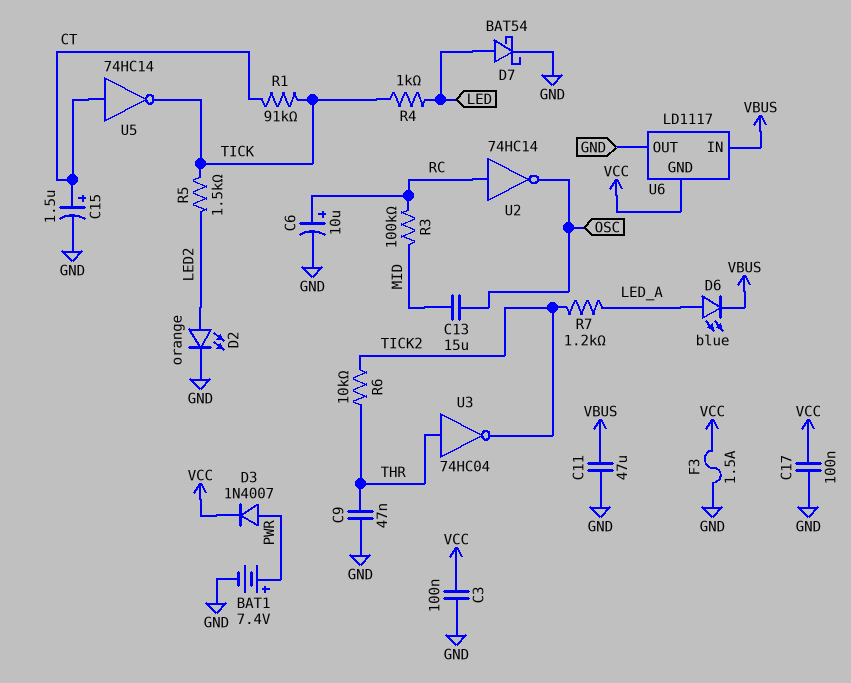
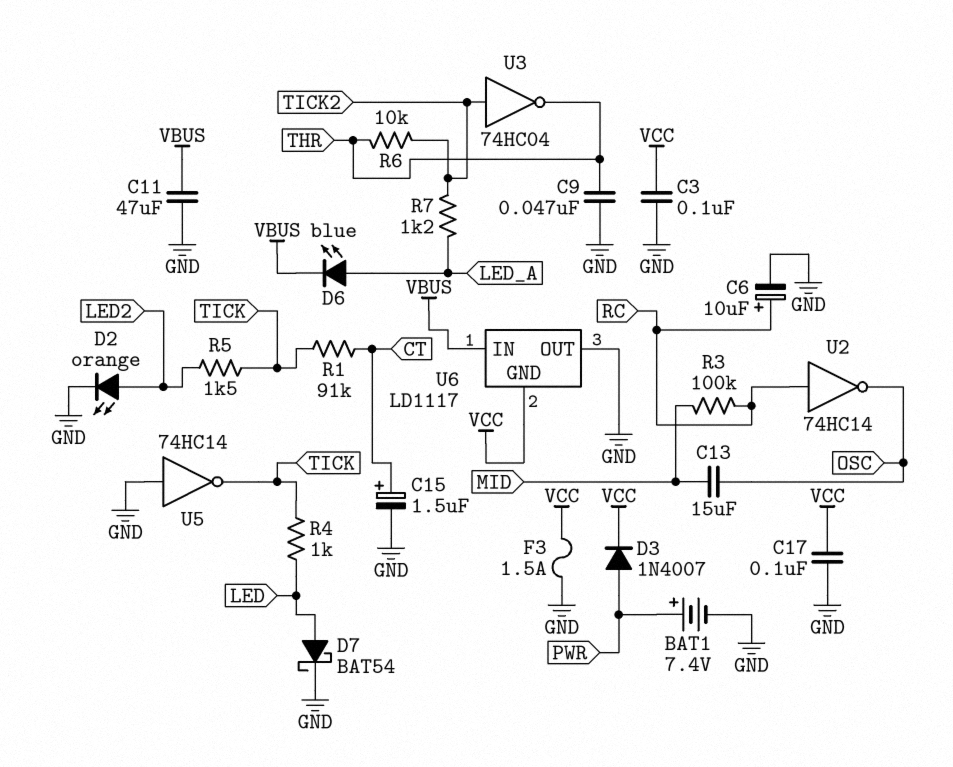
U3: NOT 74HC04 (in THR, out TICK2) -> NOT 74HC04 (in TICK2, out THR)
U5: NOT 74HC14 (in CT, out TICK) -> NOT 74HC14 (in GND, out TICK)

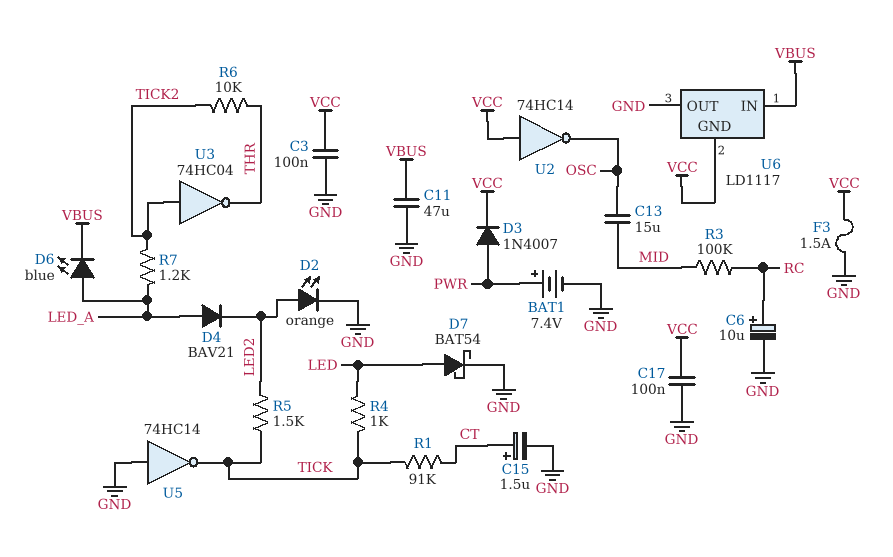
C9: 47nF (GND, THR) -> none
D4: none -> diode BAV21 (A LED_A, K LED2)
U2: NOT 74HC14 (in RC, out OSC) -> NOT 74HC14 (in VCC, out OSC)

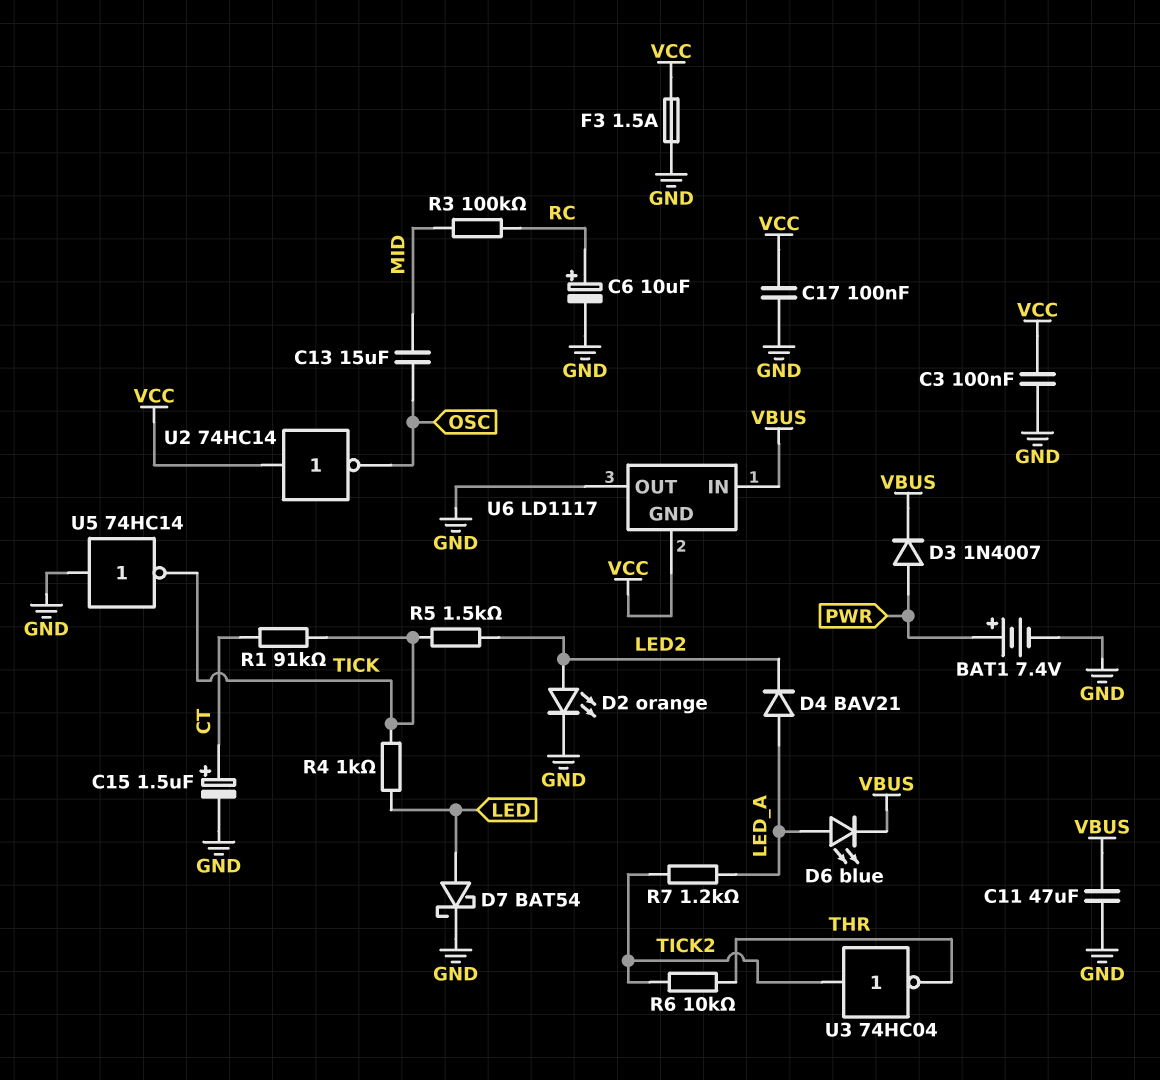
D3: diode 1N4007 (A PWR, K VCC) -> diode 1N4007 (A PWR, K VBUS)

